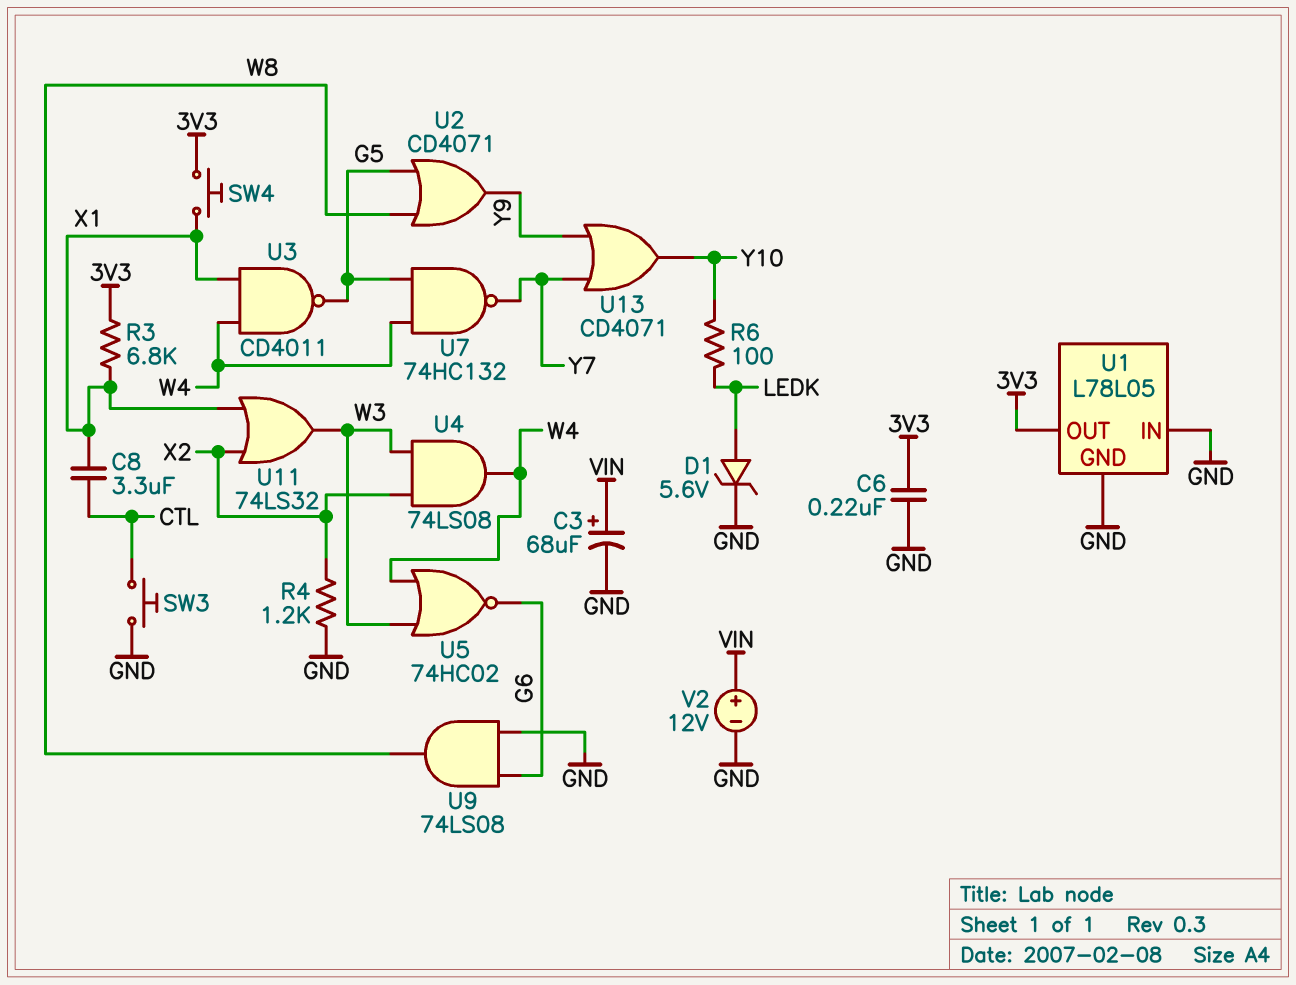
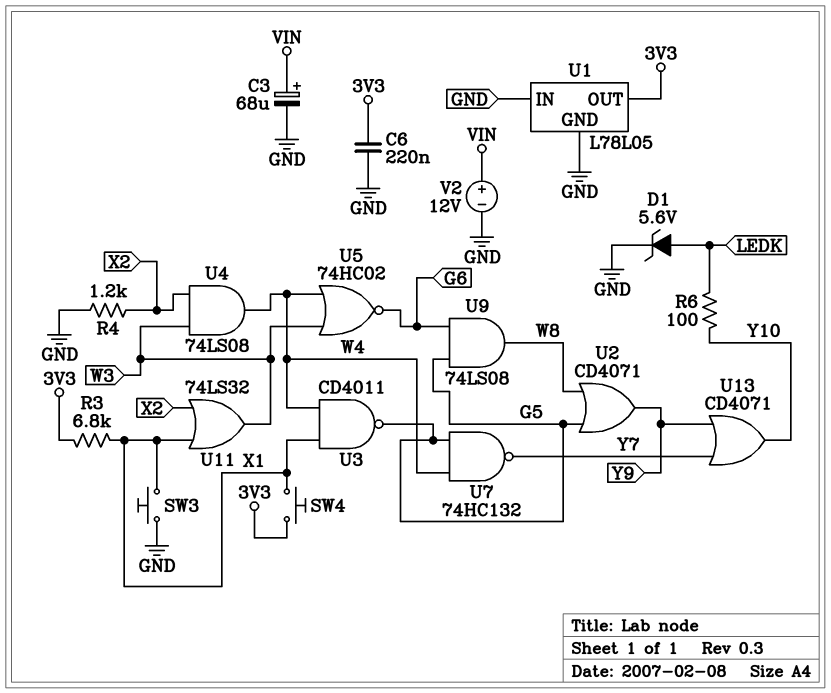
C8: 3.3uF (CTL, X1) -> none
SW3: button (CTL, GND) -> button (GND, X1)
U9: AND 74LS08 (in G6, in GND, out W8) -> AND 74LS08 (in G5, in G6, out W8)

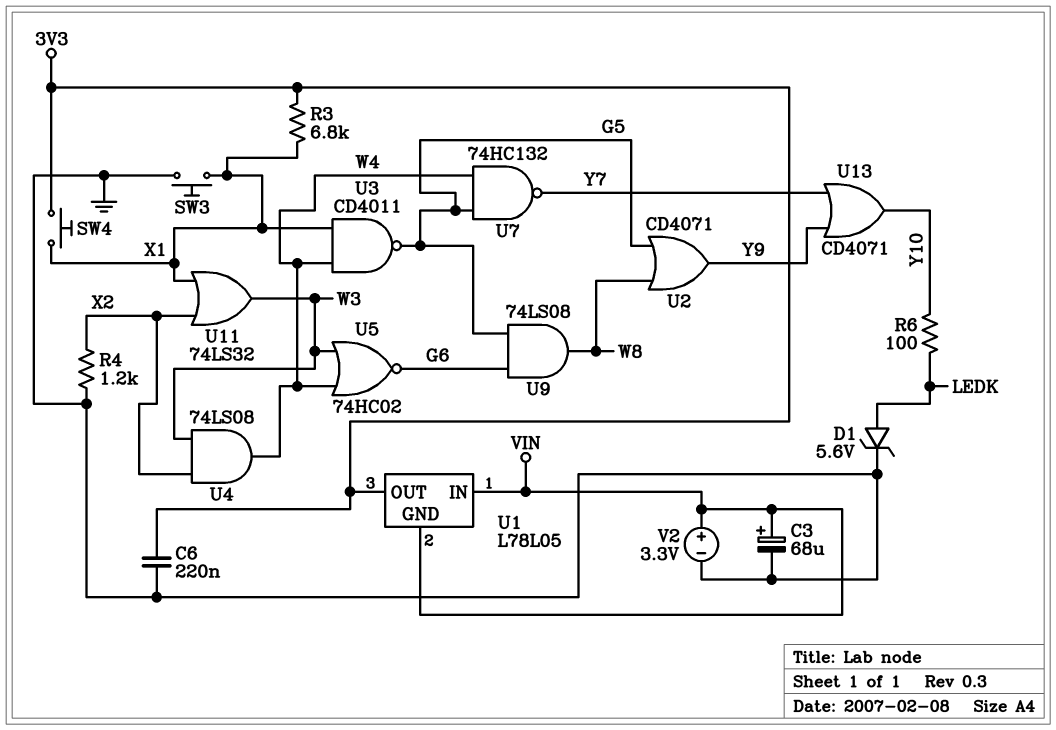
U1 pin GND: GND -> VIN
U1 pin IN: GND -> VIN
V2: 12V (plus VIN, minus GND) -> 3.3V (plus VIN, minus GND)

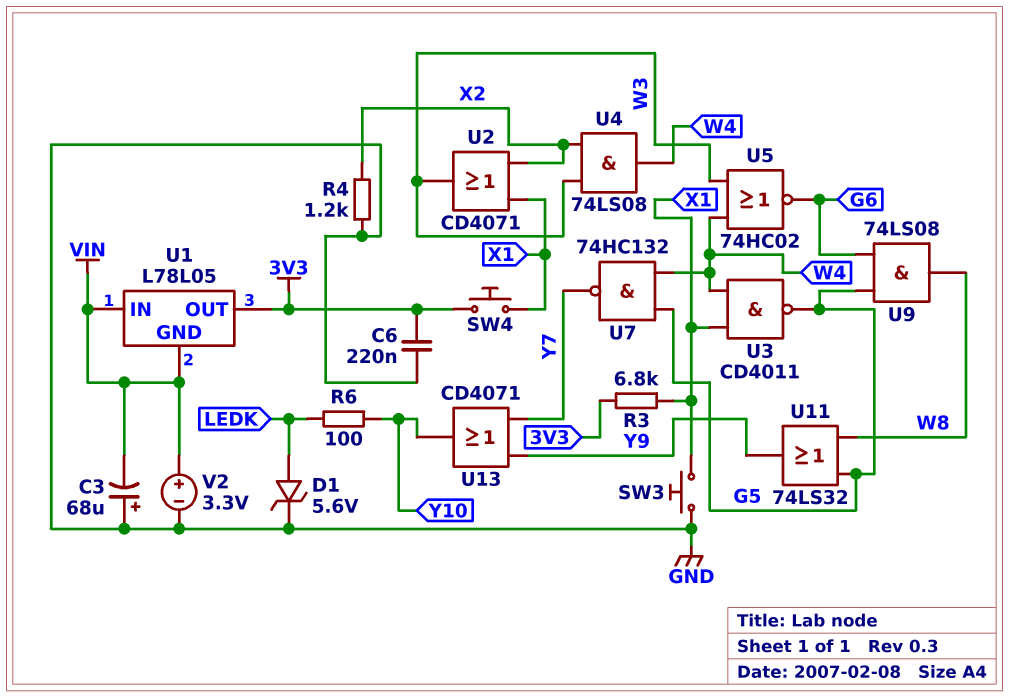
C3: 68uF (plus VIN, minus GND) -> 68uF (plus GND, minus VIN)
U2: OR CD4071 (in G5, in W8, out Y9) -> OR CD4071 (in X1, in X2, out W3)
U11: OR 74LS32 (in X1, in X2, out W3) -> OR 74LS32 (in G5, in W8, out Y9)

